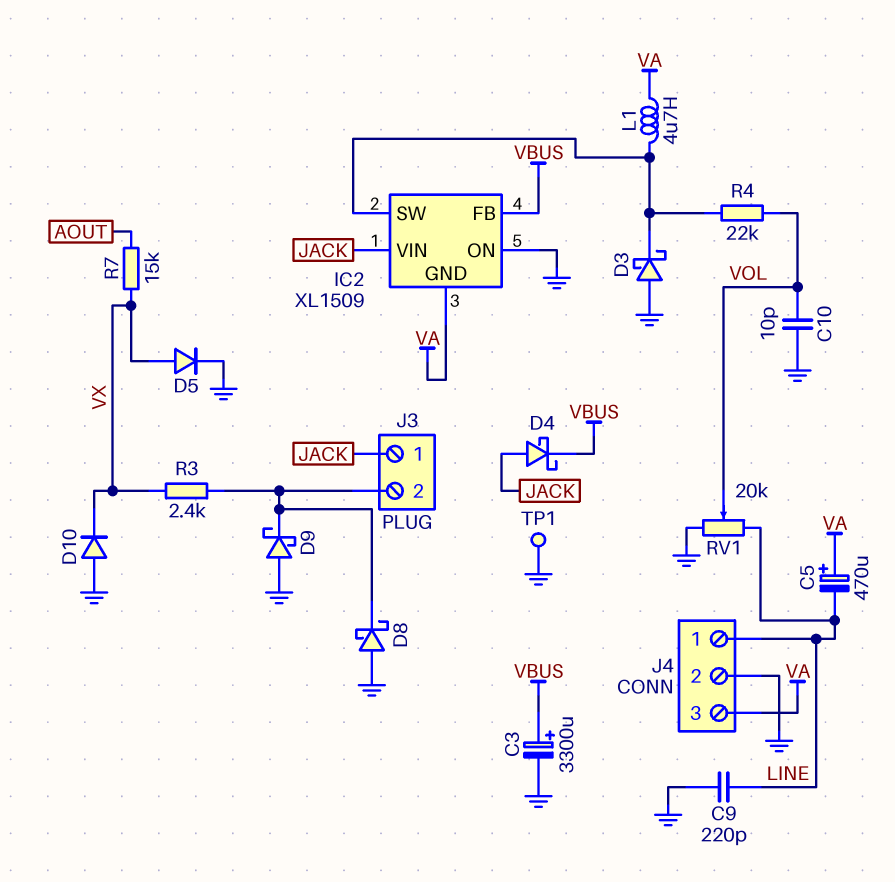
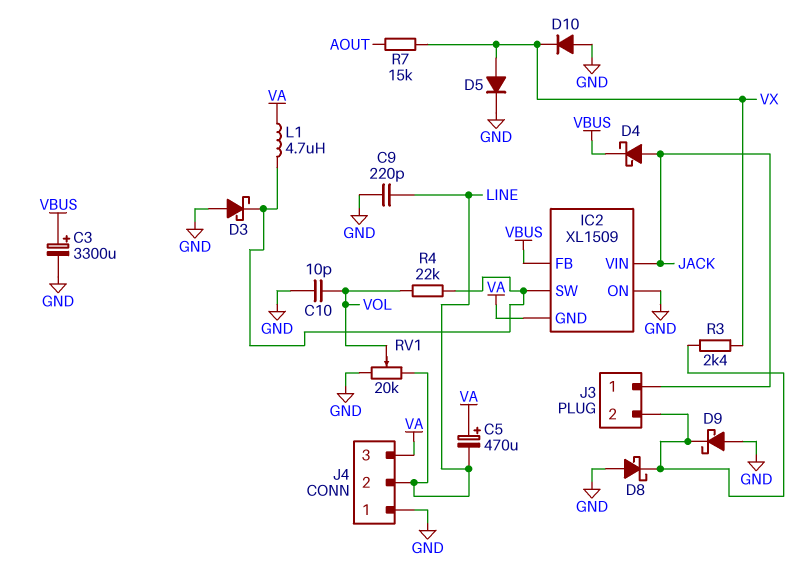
J4 pin 1: LINE -> GND
J4 pin 2: GND -> LINE
TP1: test point (GND) -> none

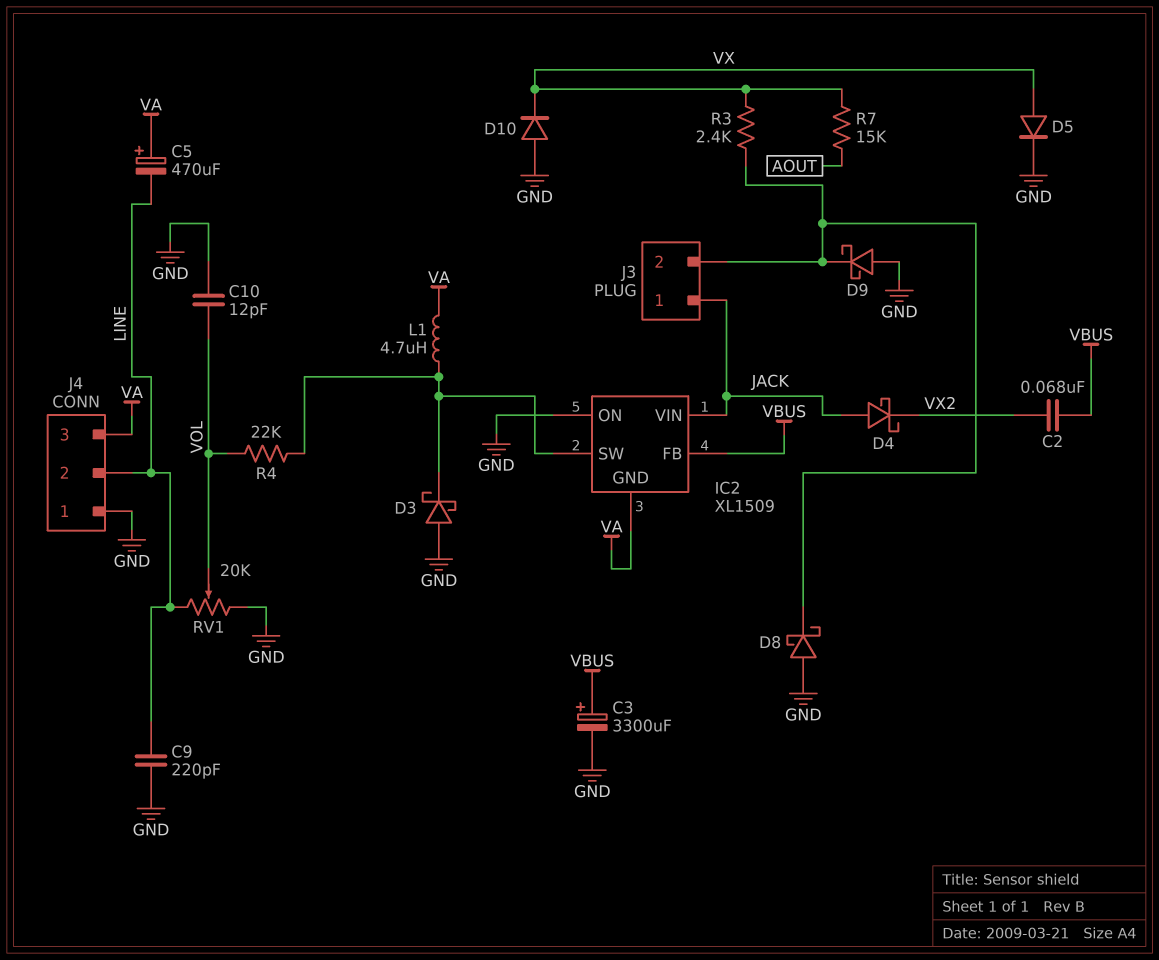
C2: none -> 68nF (VBUS, VX2)
C10: 10pF (GND, VOL) -> 12pF (GND, VOL)
D4: schottky (A JACK, K VBUS) -> schottky (A JACK, K VX2)

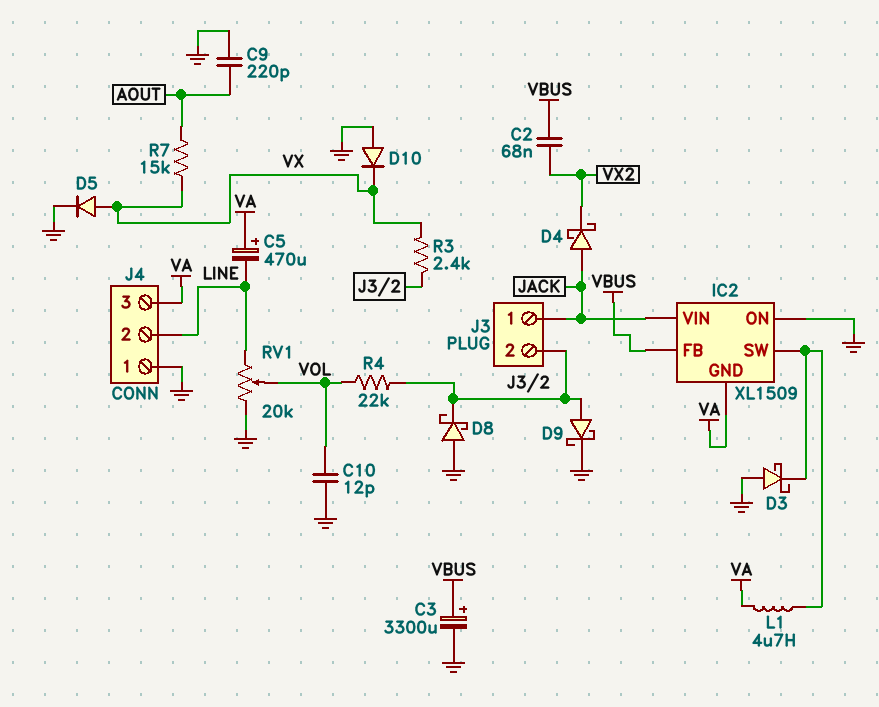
C9: 220pF (GND, LINE) -> 220pF (AOUT, GND)
D9: schottky (A GND, K J3/2) -> schottky (A J3/2, K GND)
R4: 22k (IC2/SW, VOL) -> 22k (J3/2, VOL)

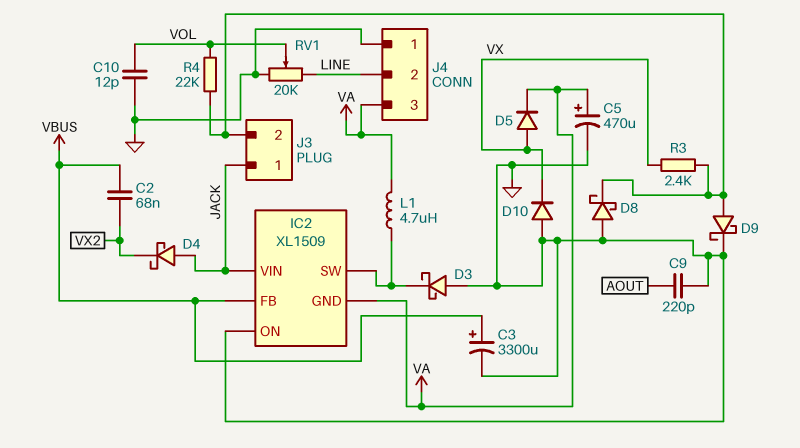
C5: 470uF (plus VA, minus LINE) -> 470uF (plus VA, minus GND)
D5: diode (A VX, K GND) -> diode (A VX, K VA)
R7: 15k (AOUT, VX) -> none

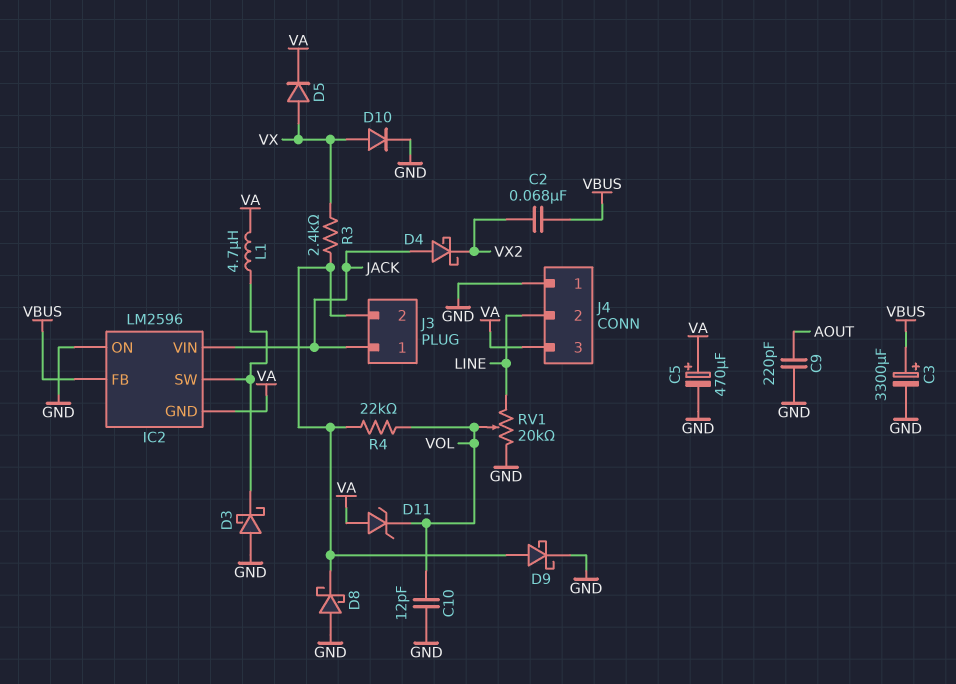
D10: diode (A GND, K VX) -> diode (A VX, K GND)
D11: none -> zener (A VA, K VOL)
IC2: XL1509 -> LM2596

